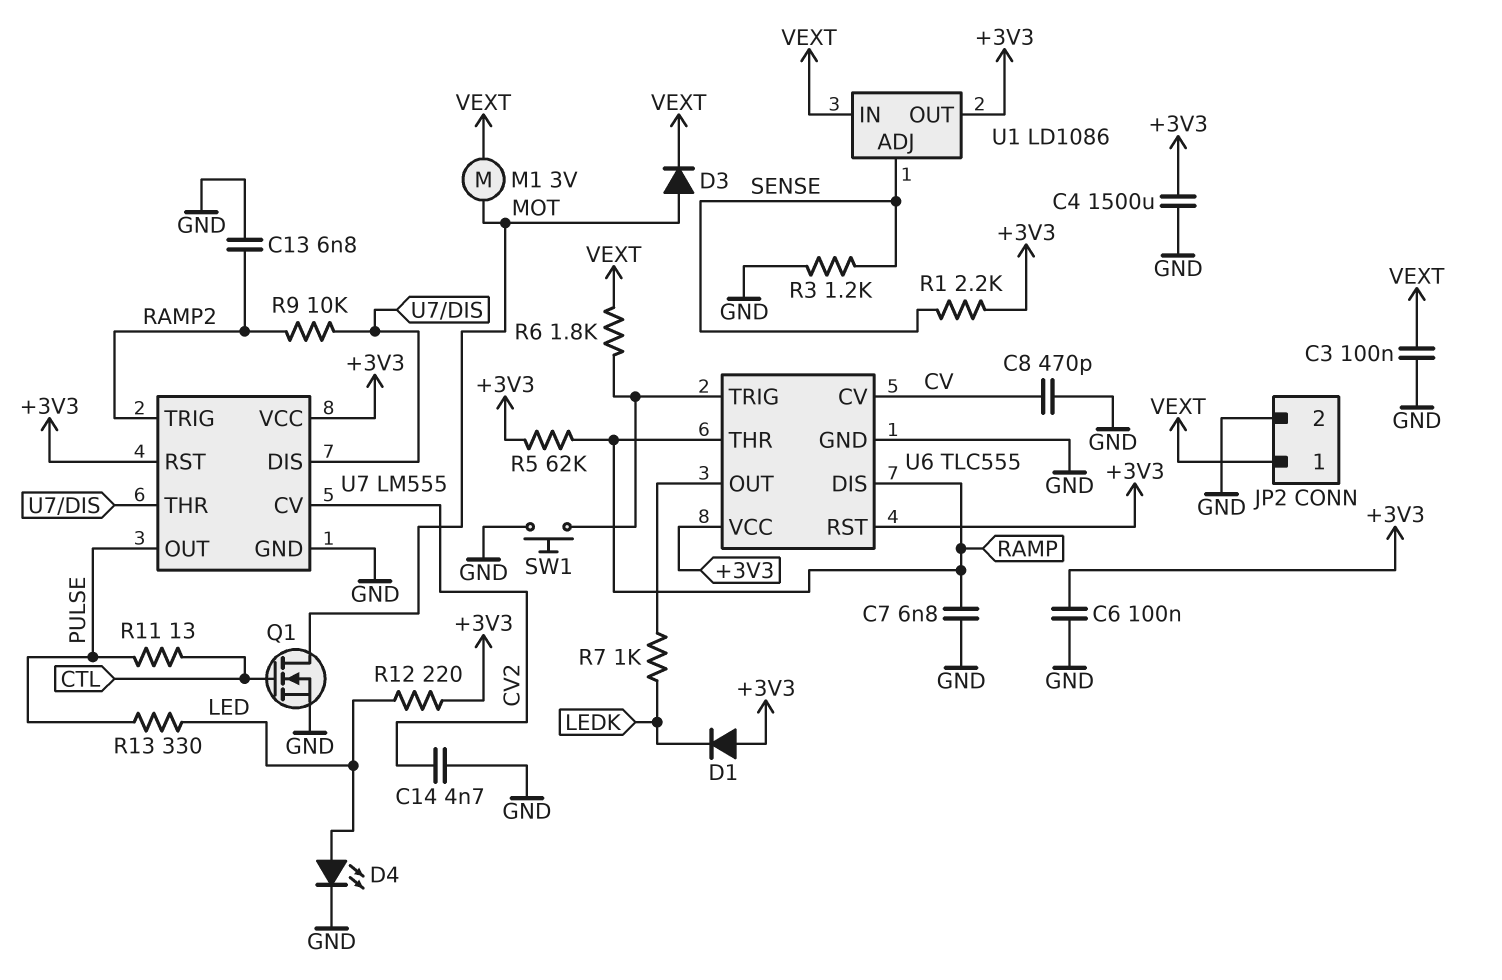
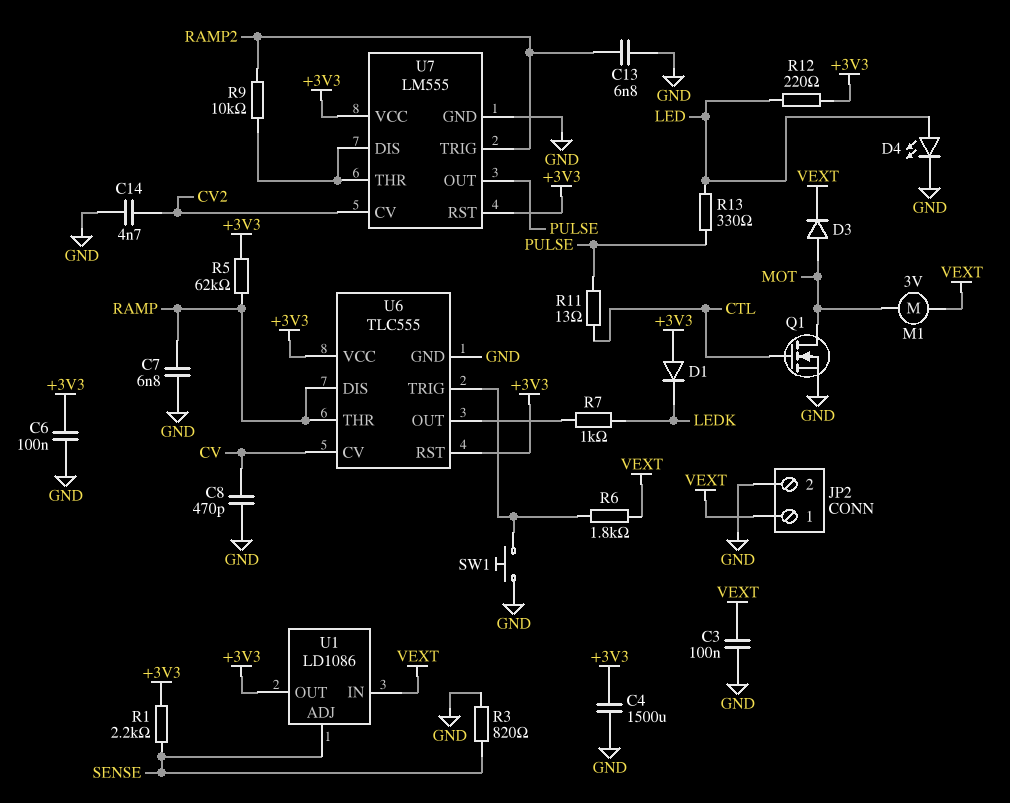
R3: 1.2k (GND, SENSE) -> 820 (GND, SENSE)

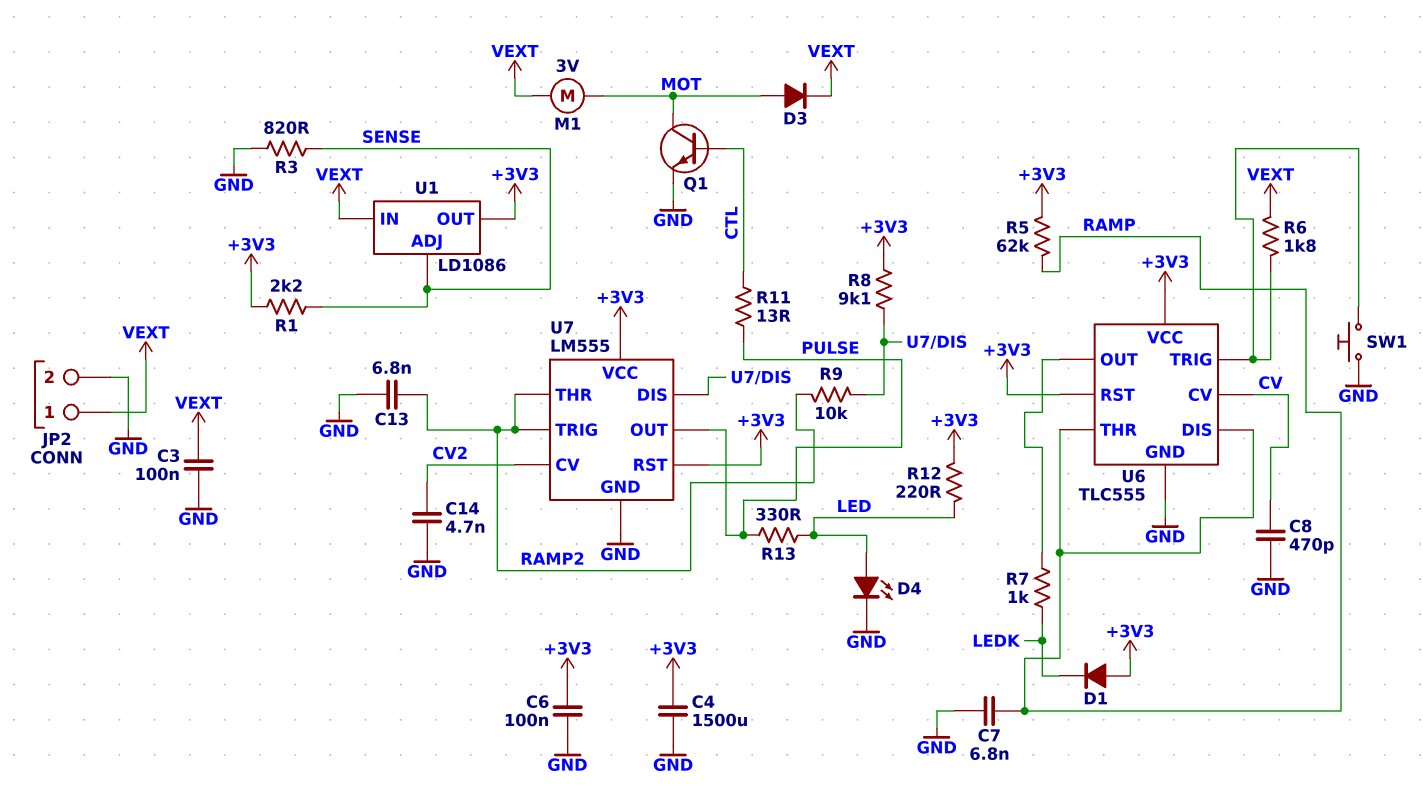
Q1: NMOS (G CTL, D MOT, S GND) -> NPN (B CTL, C MOT, E GND)
R8: none -> 9.1k (+3V3, U7/DIS)
U7 pin THR: U7/DIS -> RAMP2

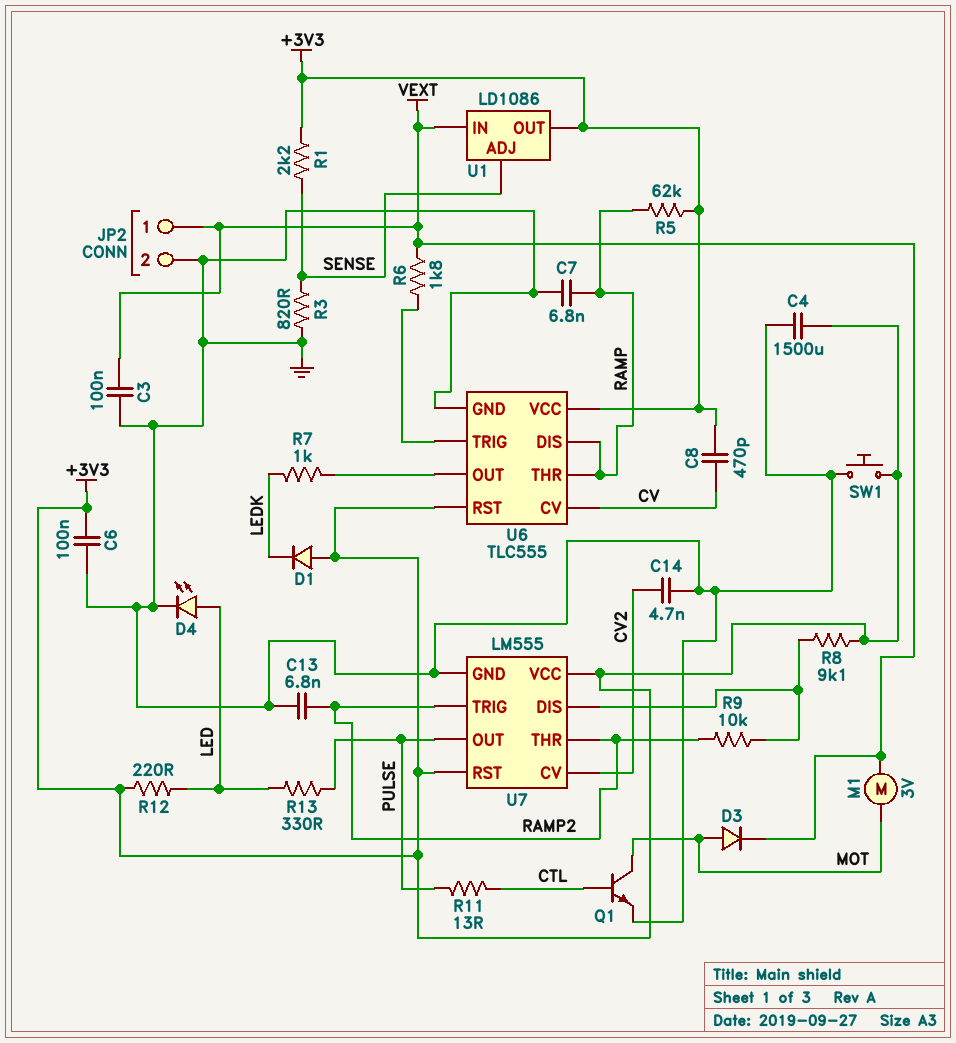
C8: 470pF (CV, GND) -> 470pF (+3V3, CV)
SW1: button (GND, U6/TRIG) -> button (+3V3, GND)

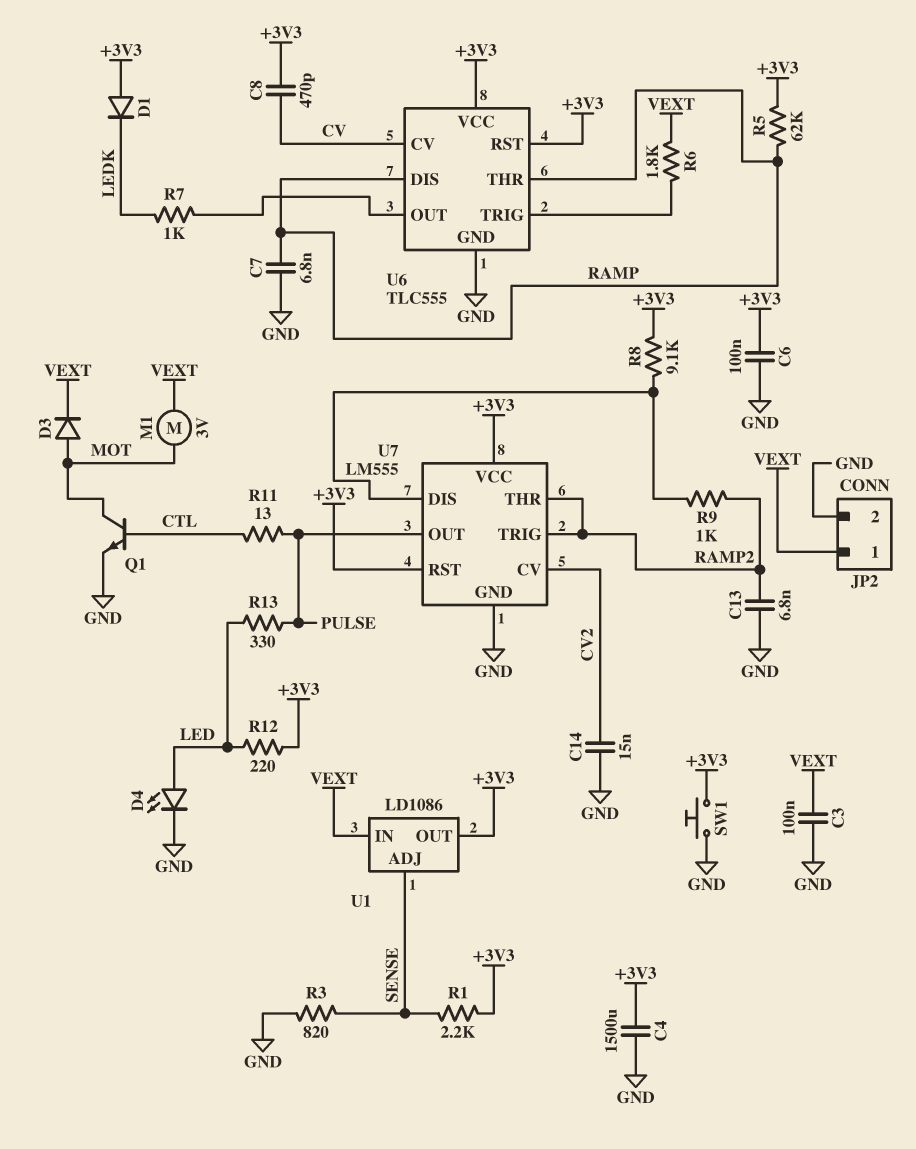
C14: 4.7nF (CV2, GND) -> 15nF (CV2, GND)
R9: 10k (RAMP2, U7/DIS) -> 1k (RAMP2, U7/DIS)

